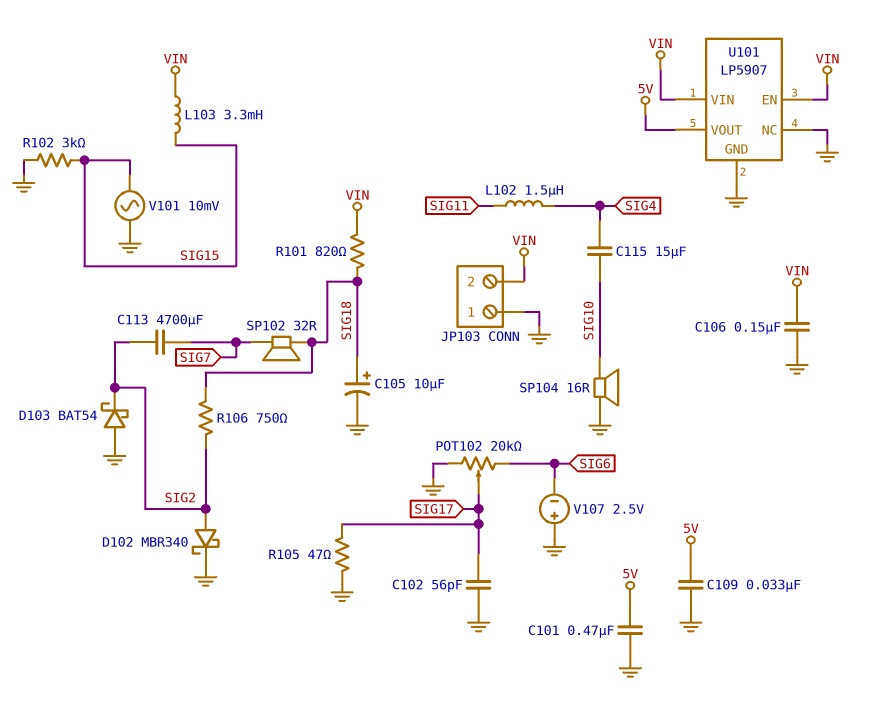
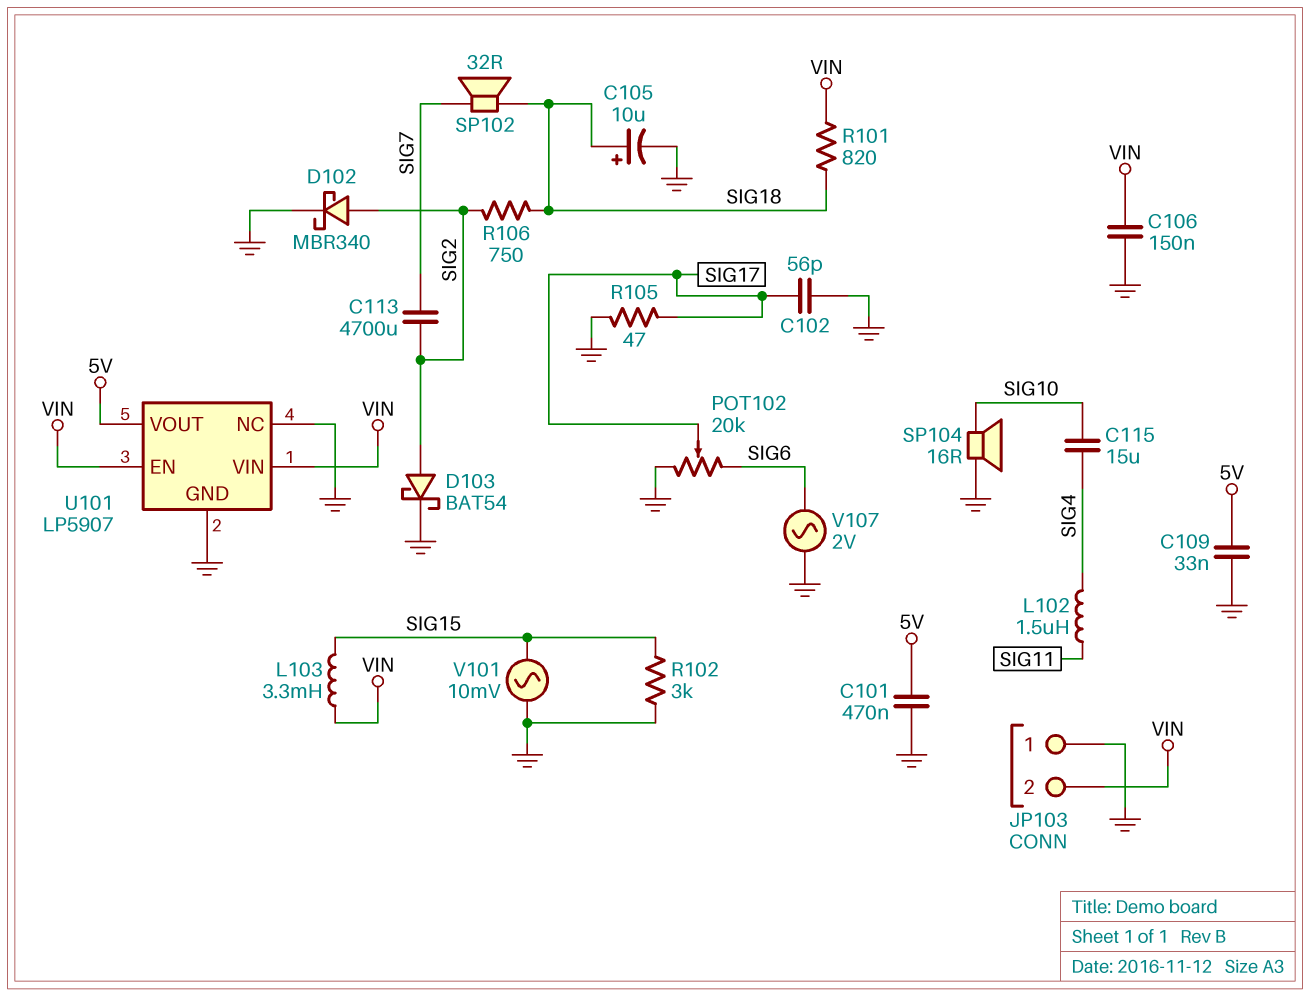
D103: schottky BAT54 (A GND, K SIG2) -> schottky BAT54 (A SIG2, K GND)
V107: 2.5V (plus GND, minus SIG6) -> AC 2V (GND, SIG6)

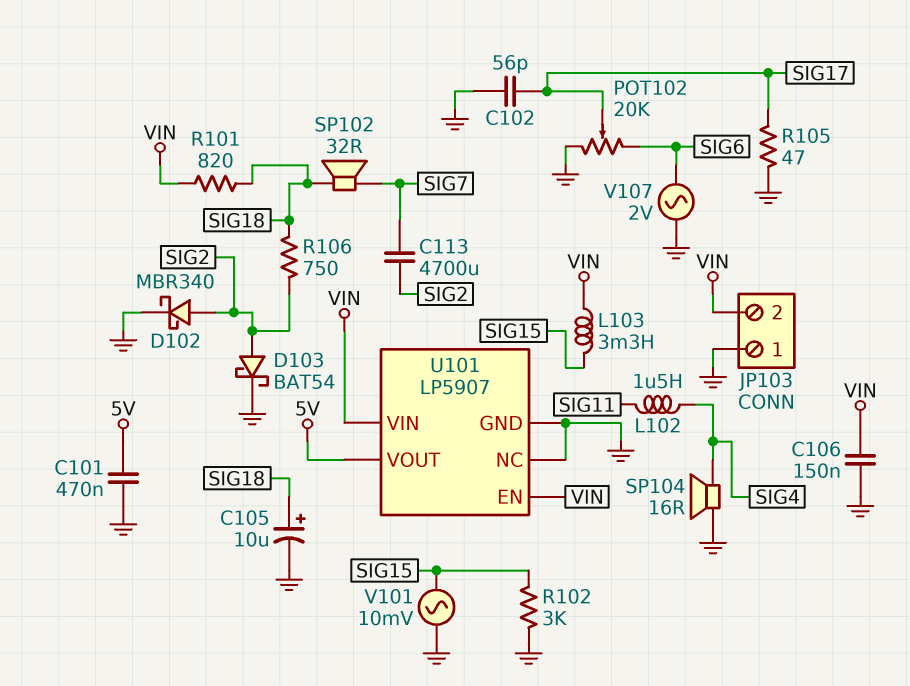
C109: 33nF (5V, GND) -> none
C115: 15uF (SIG4, SIG10) -> none
SP104: speaker 16R (GND, SIG10) -> speaker 16R (GND, SIG4)

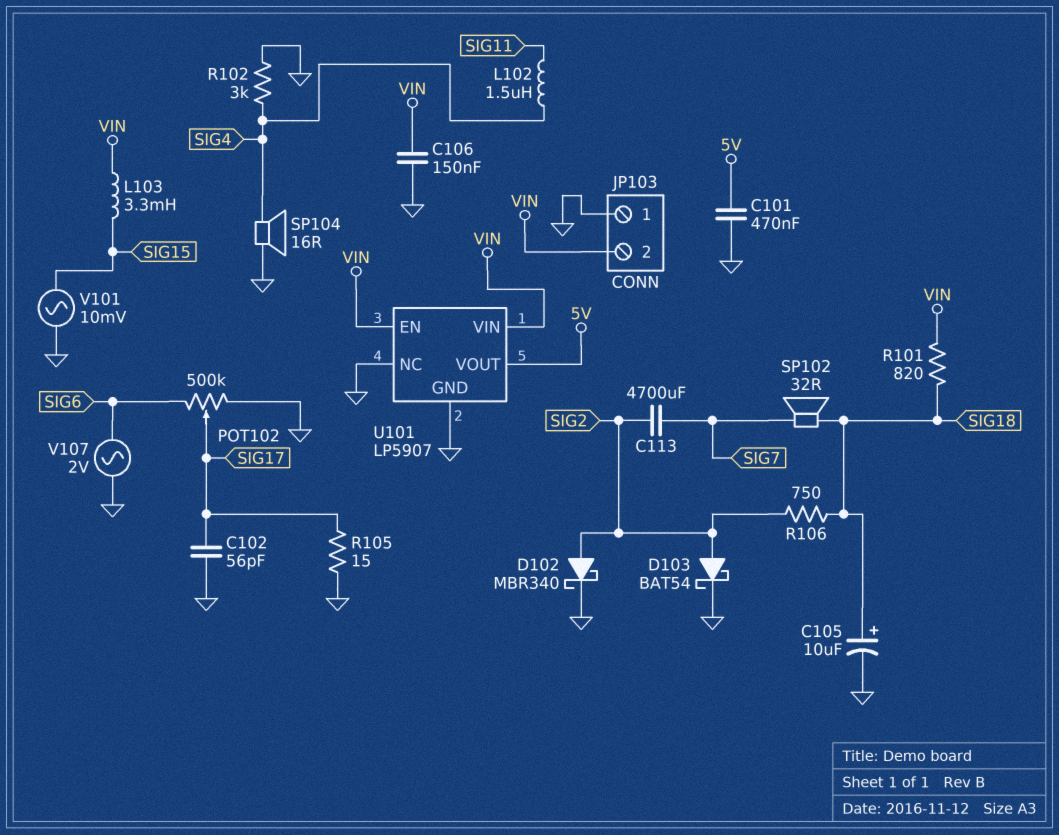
POT102: 20k (GND, SIG6, wiper SIG17) -> 500k (GND, SIG6, wiper SIG17)
R102: 3k (GND, SIG15) -> 3k (GND, SIG4)
R105: 47 (GND, SIG17) -> 15 (GND, SIG17)

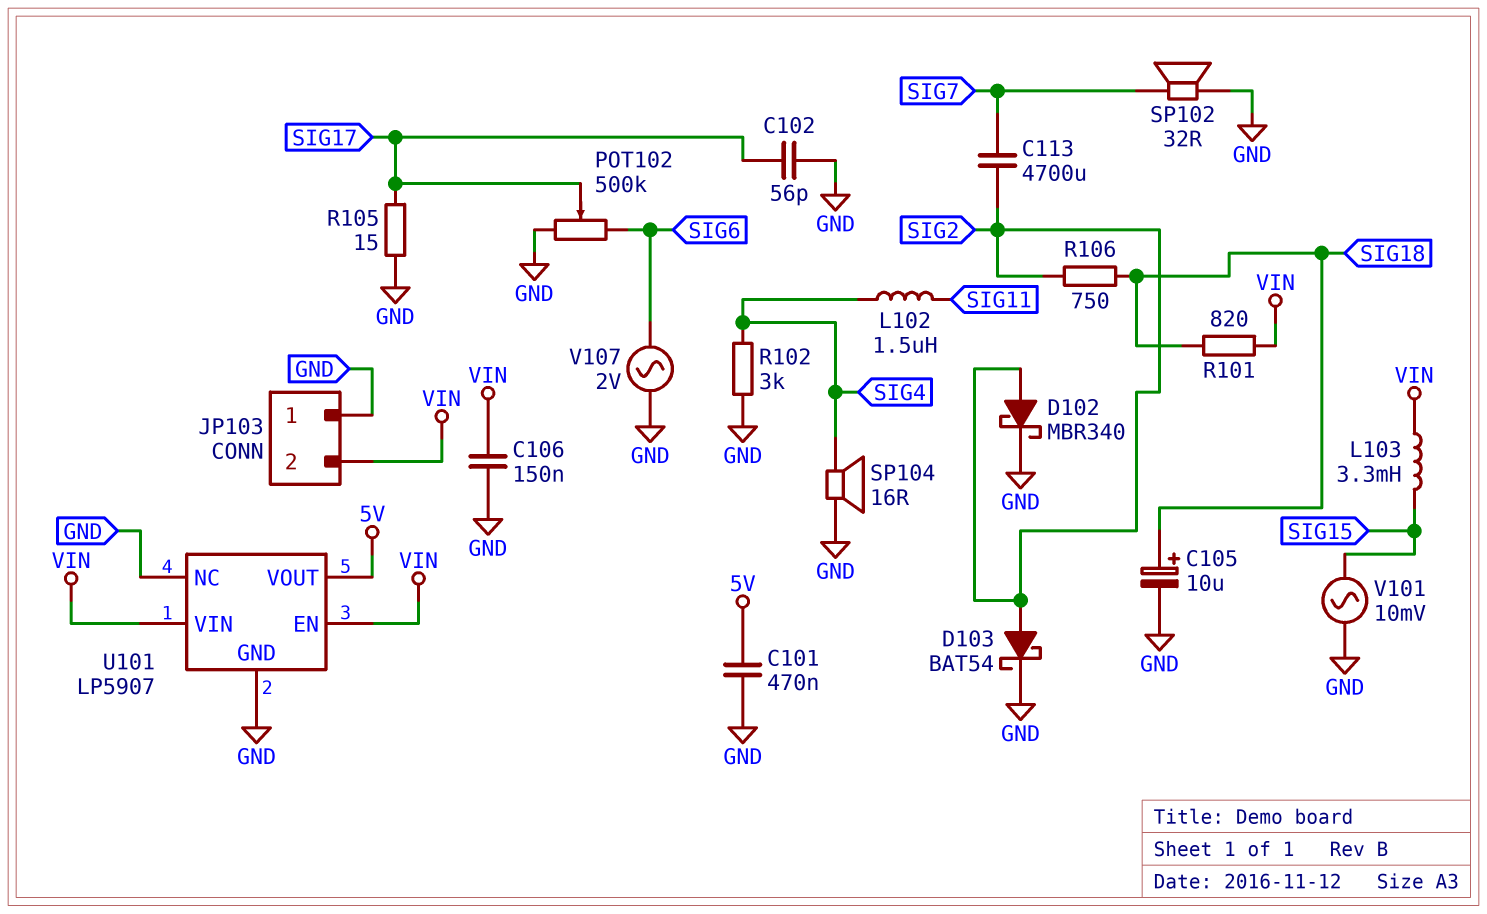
SP102: speaker 32R (SIG7, SIG18) -> speaker 32R (GND, SIG7)

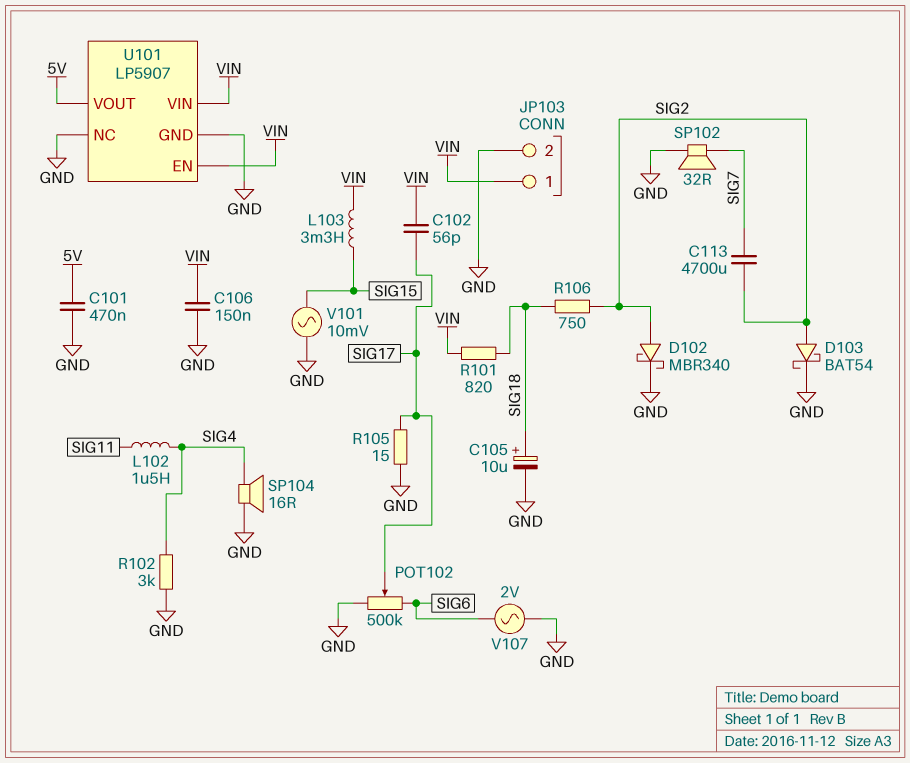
C102: 56pF (GND, SIG17) -> 56pF (SIG17, VIN)
JP103 pin 1: GND -> VIN
JP103 pin 2: VIN -> GND

